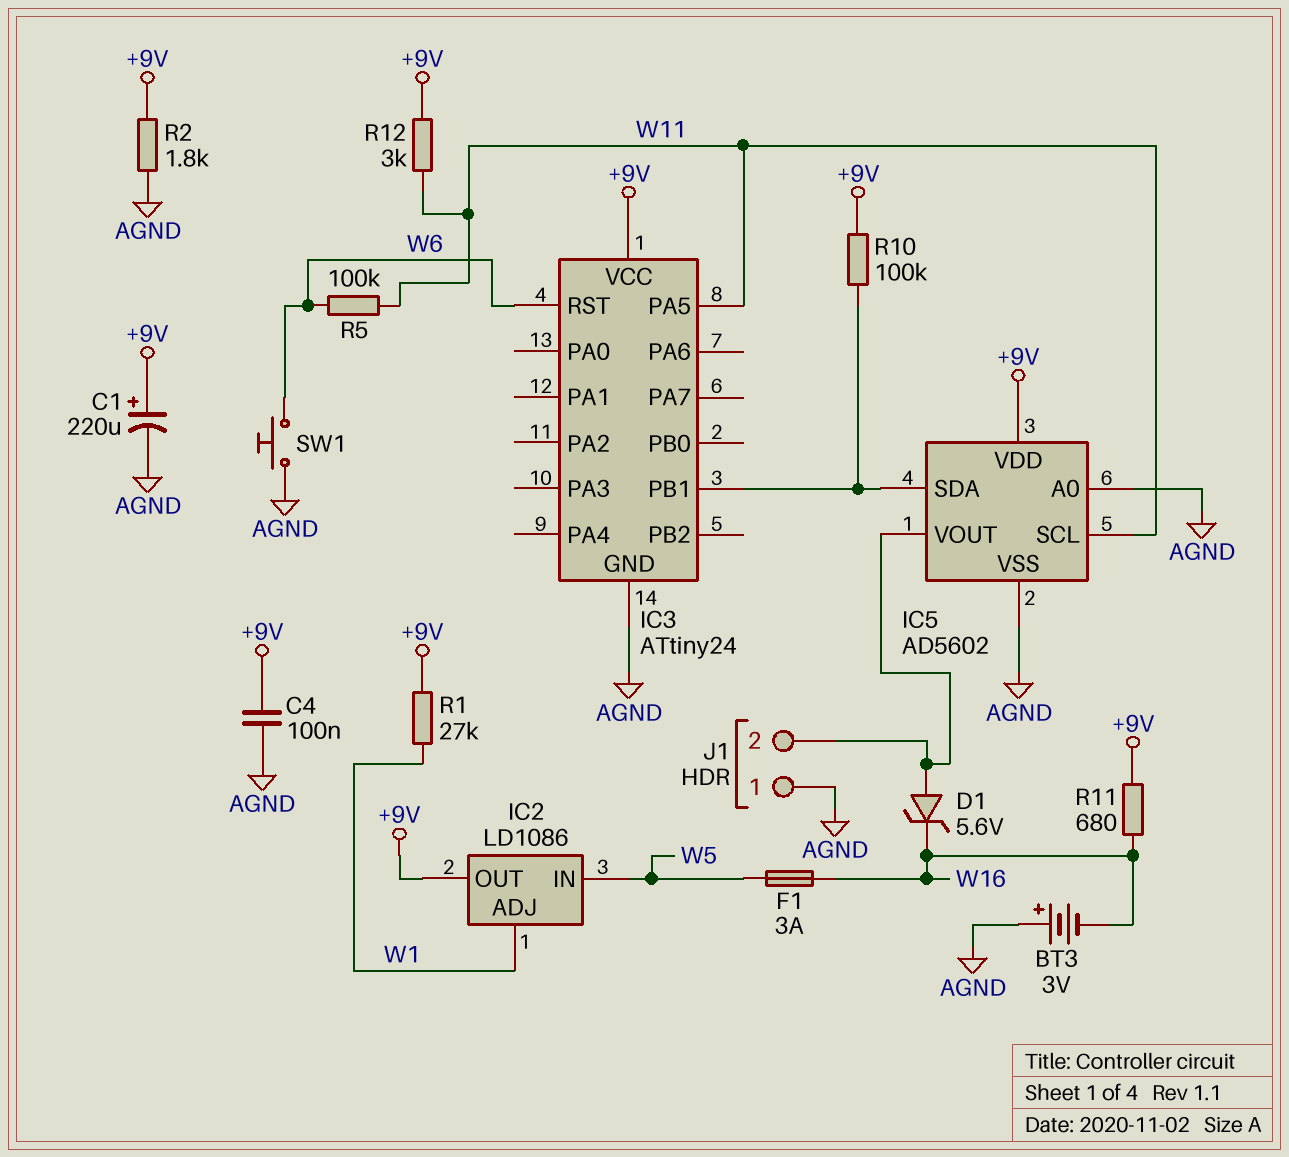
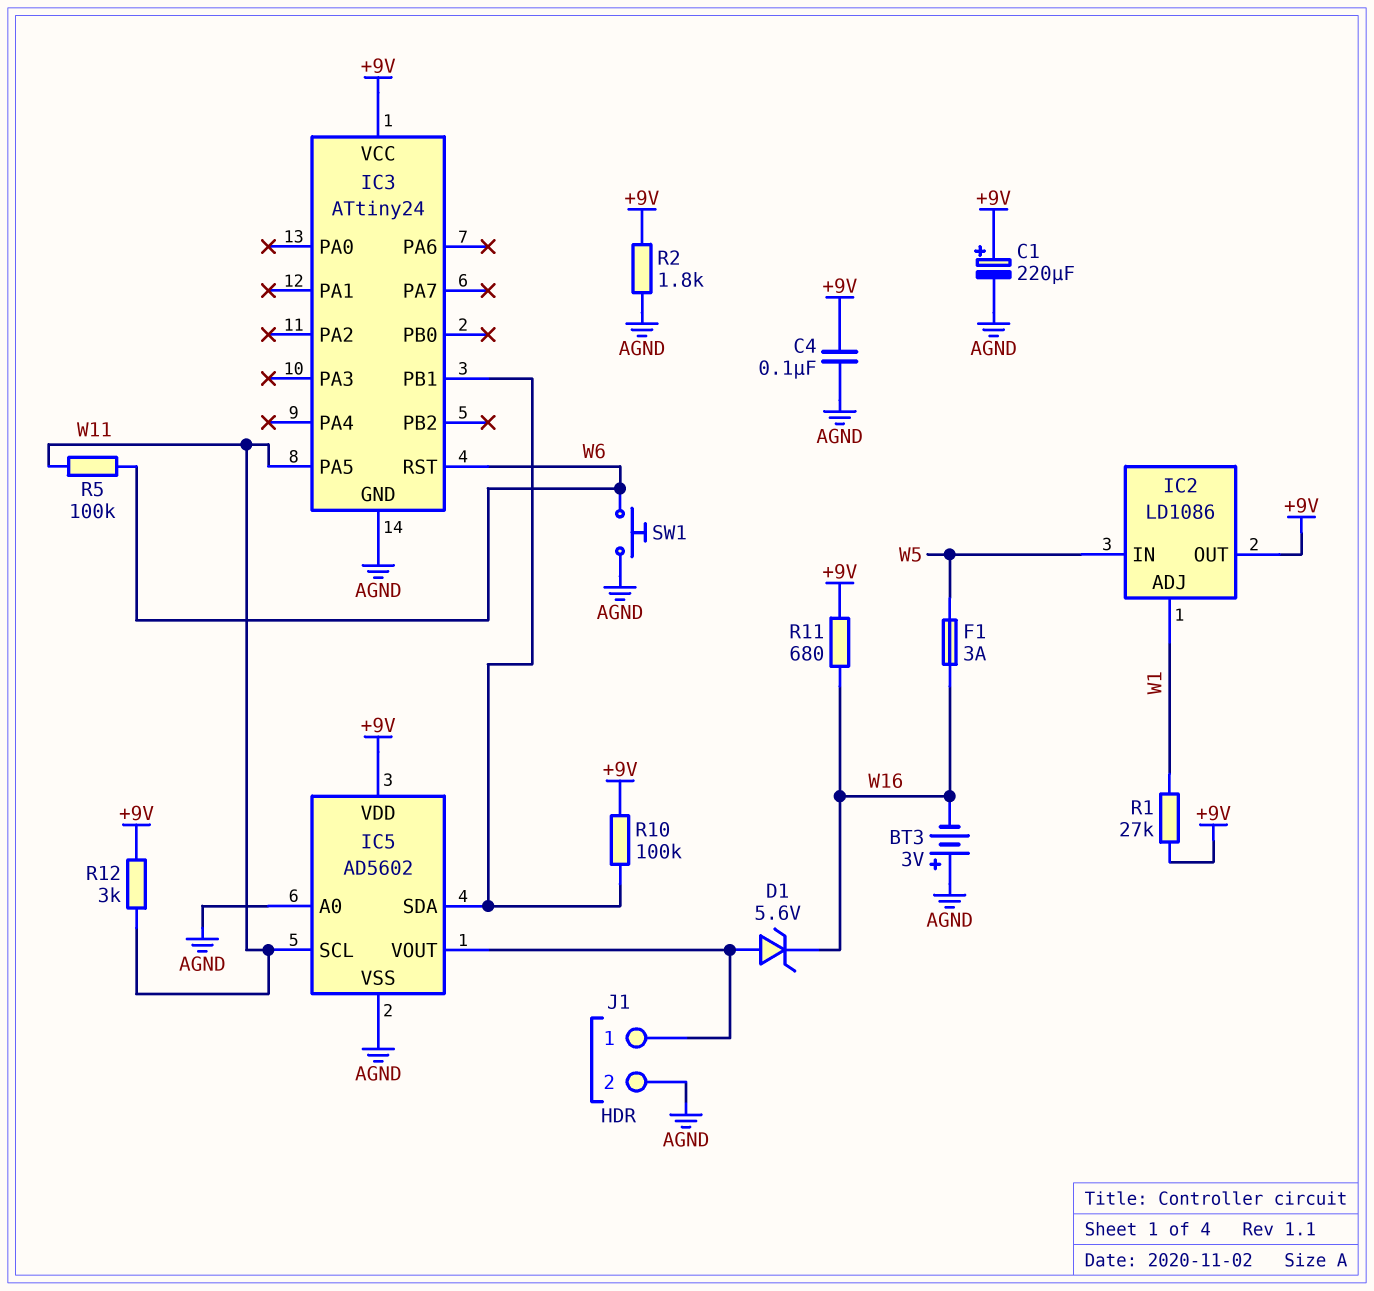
J1 pin 1: AGND -> IC5/VOUT
J1 pin 2: IC5/VOUT -> AGND

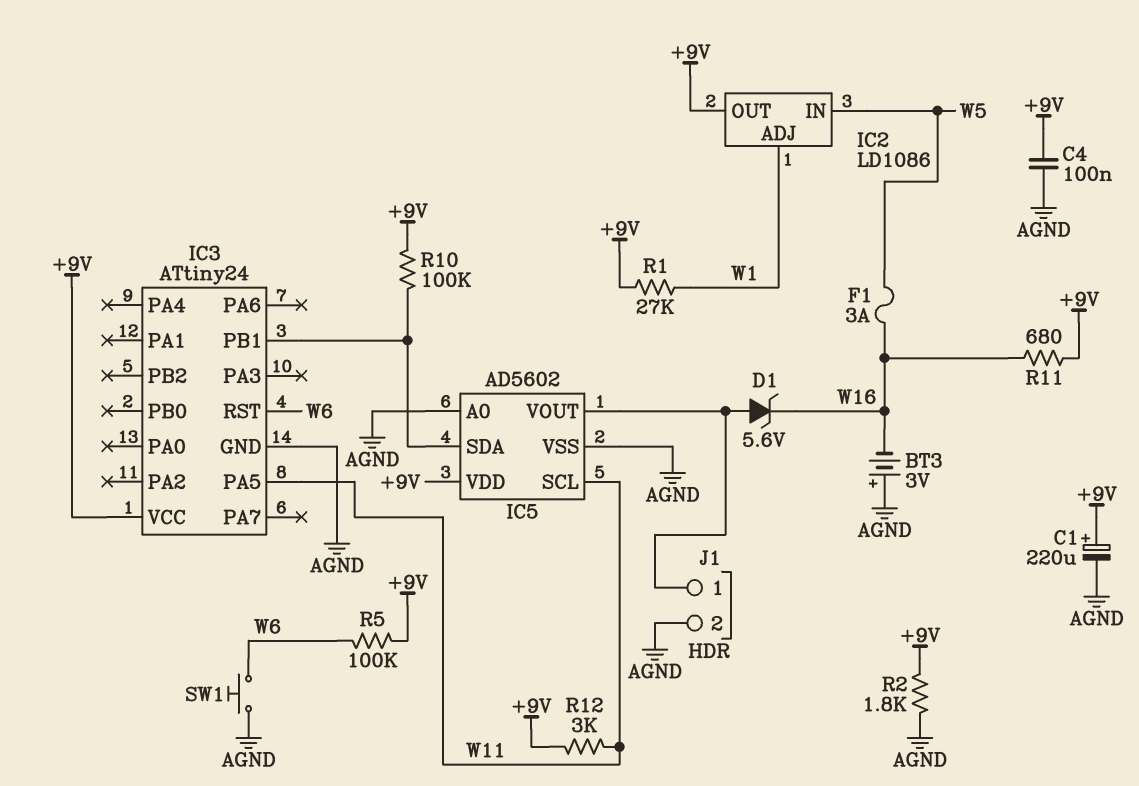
R5: 100k (W6, W11) -> 100k (+9V, W6)

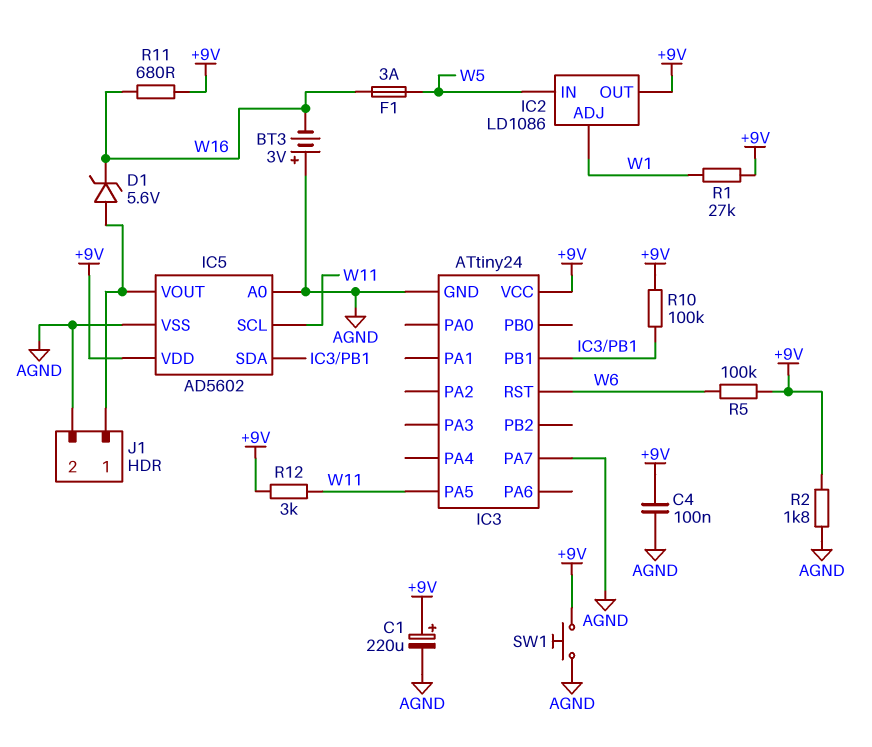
IC3 pin PA7: none -> AGND
SW1: button (AGND, W6) -> button (+9V, AGND)

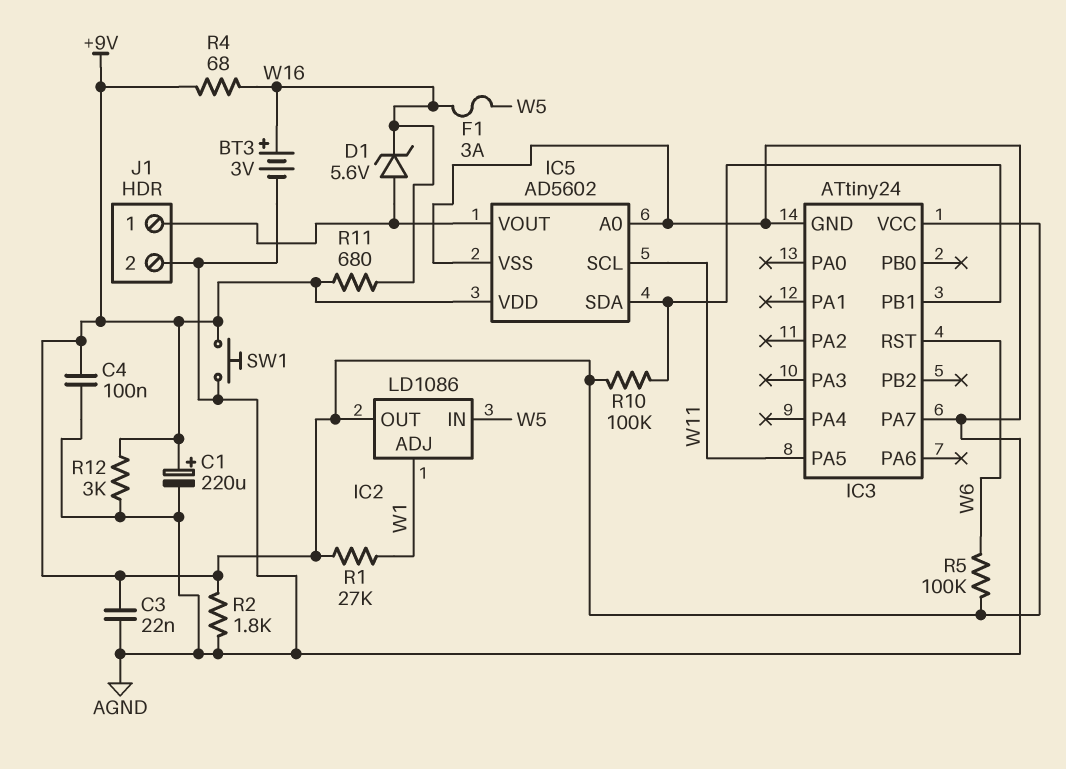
BT3: 3V (plus AGND, minus W16) -> 3V (plus W16, minus AGND)
C3: none -> 22nF (+9V, AGND)
R4: none -> 68 (+9V, W16)
R12: 3k (+9V, W11) -> 3k (+9V, AGND)

